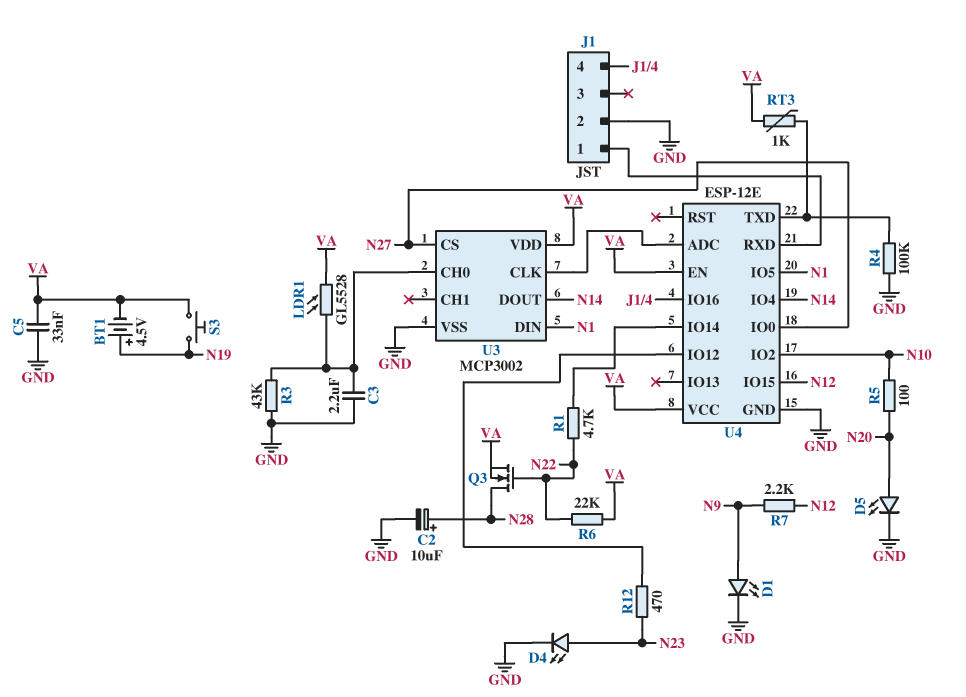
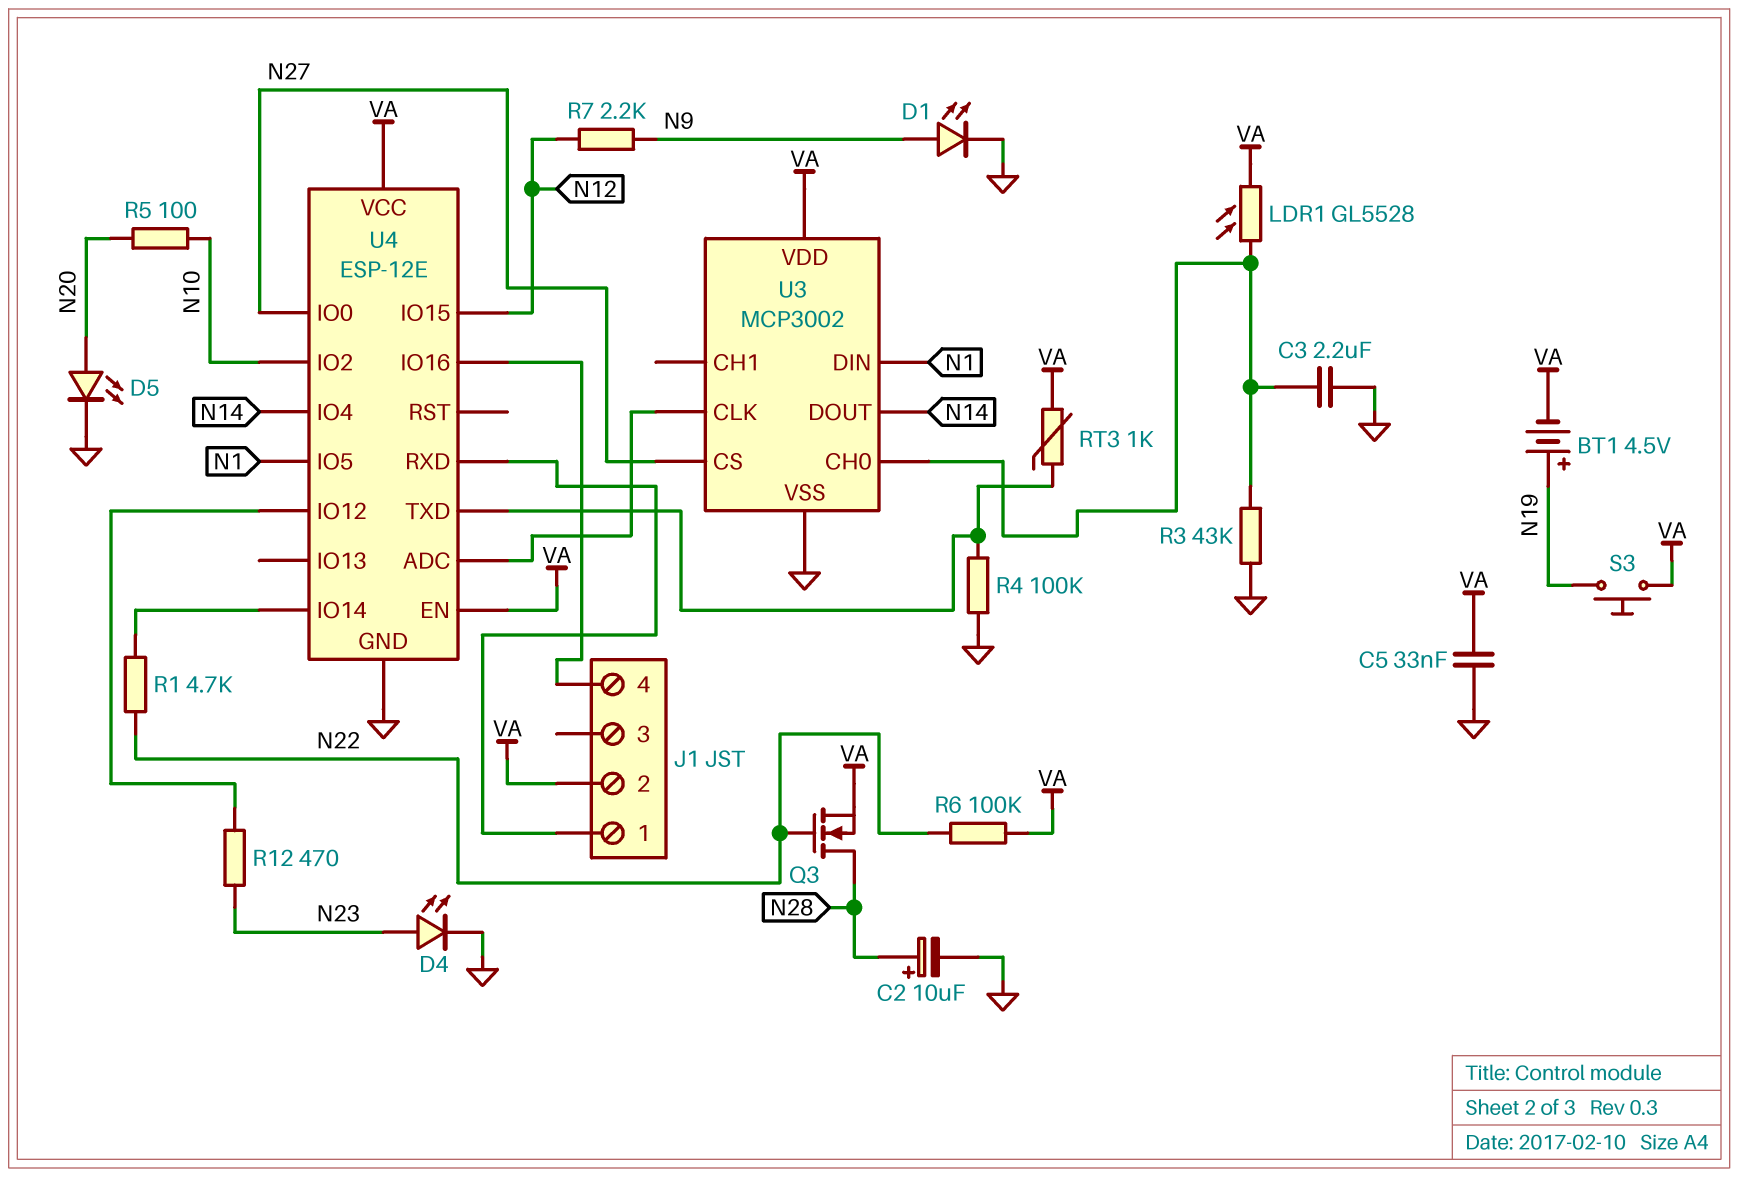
J1 pin 2: GND -> VA
R6: 22k (N22, VA) -> 100k (N22, VA)

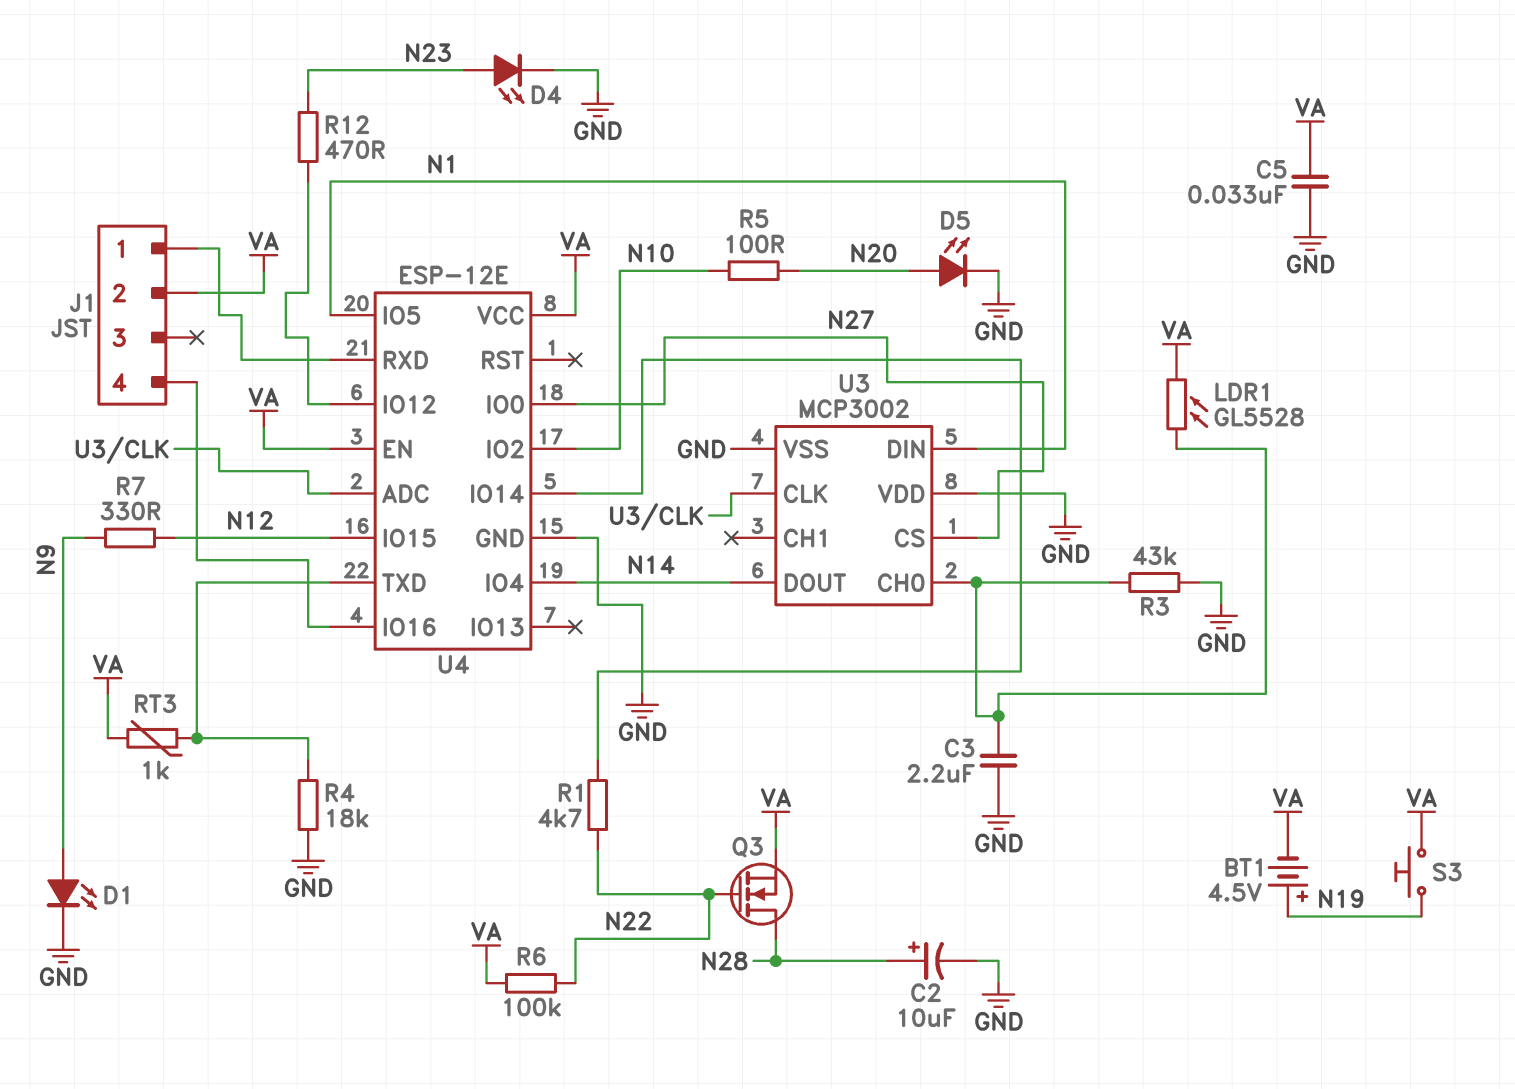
R4: 100k (GND, U4/TXD) -> 18k (GND, U4/TXD)
R7: 2.2k (N9, N12) -> 330 (N9, N12)
U3 pin VDD: VA -> GND

